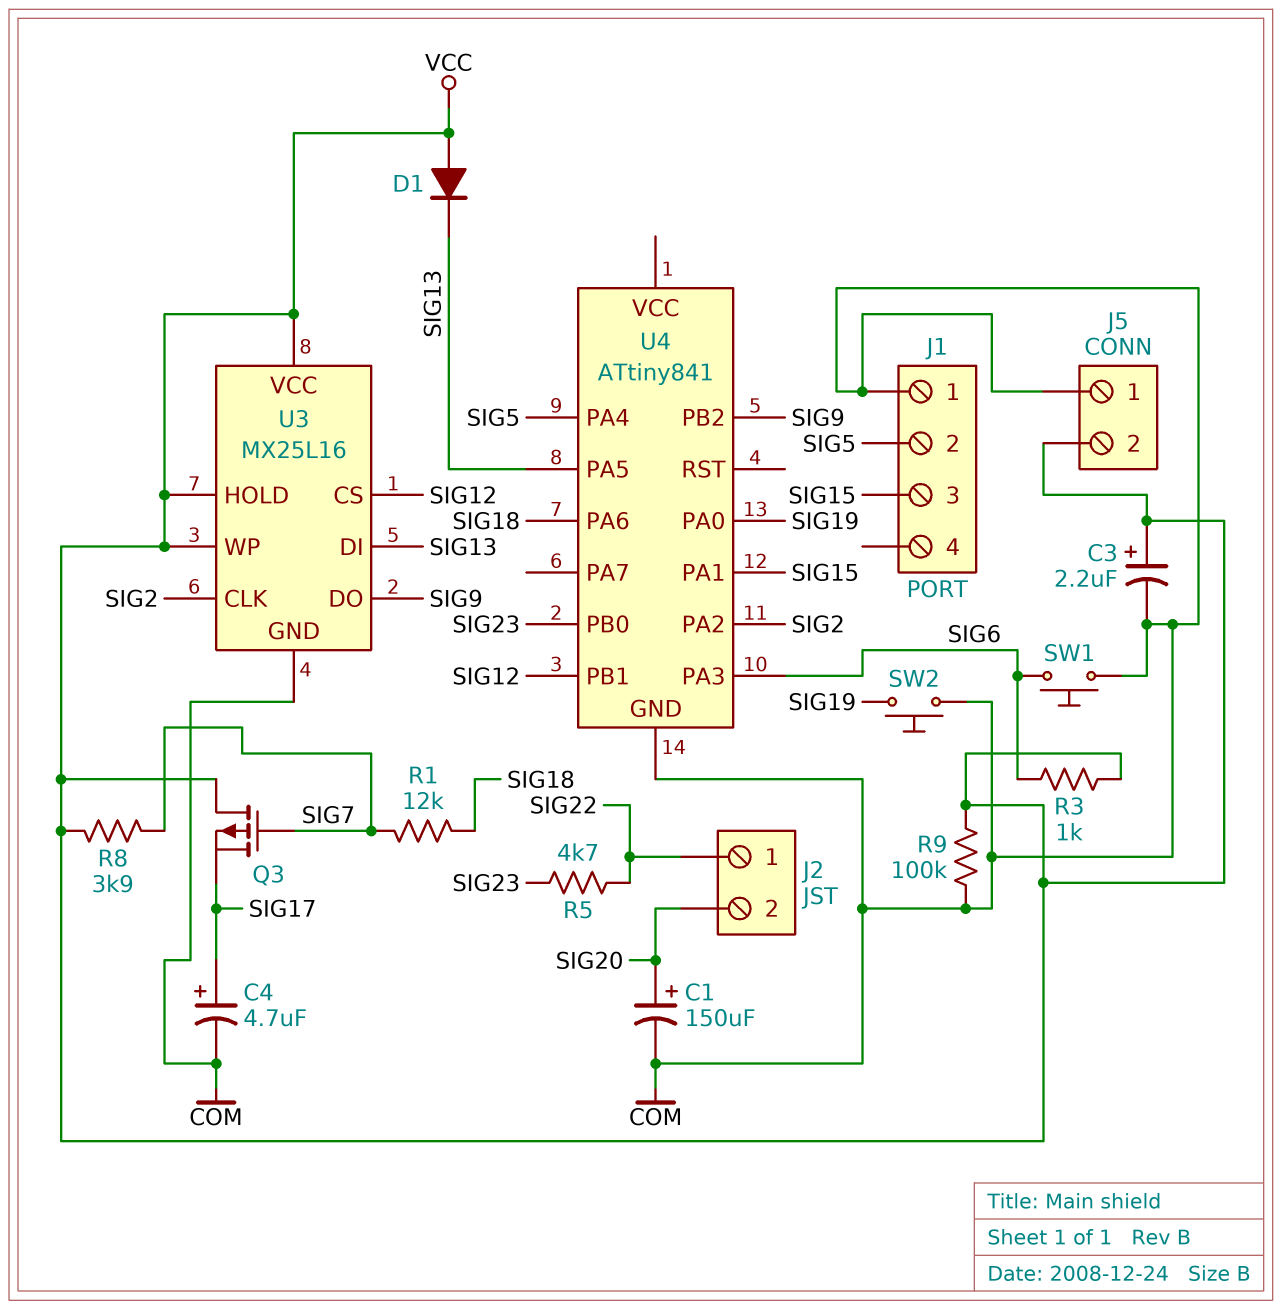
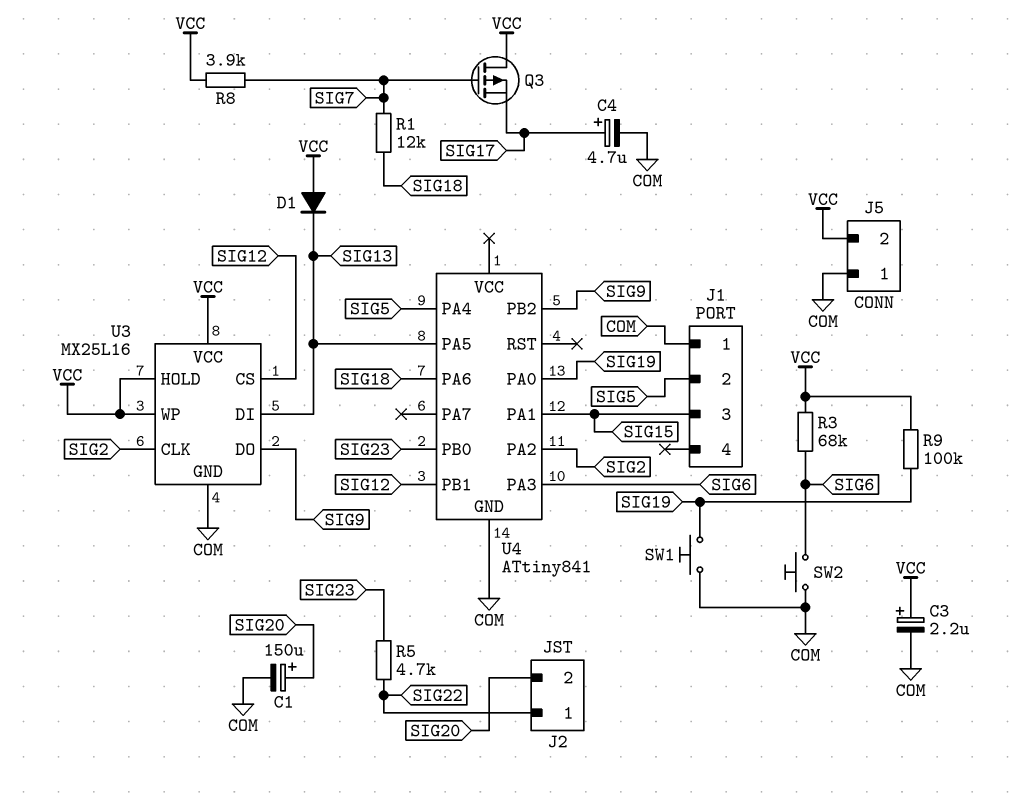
R3: 1k (SIG6, VCC) -> 68k (SIG6, VCC)
R9: 100k (COM, VCC) -> 100k (SIG19, VCC)
SW1: button (COM, SIG6) -> button (COM, SIG19)
SW2: button (COM, SIG19) -> button (COM, SIG6)

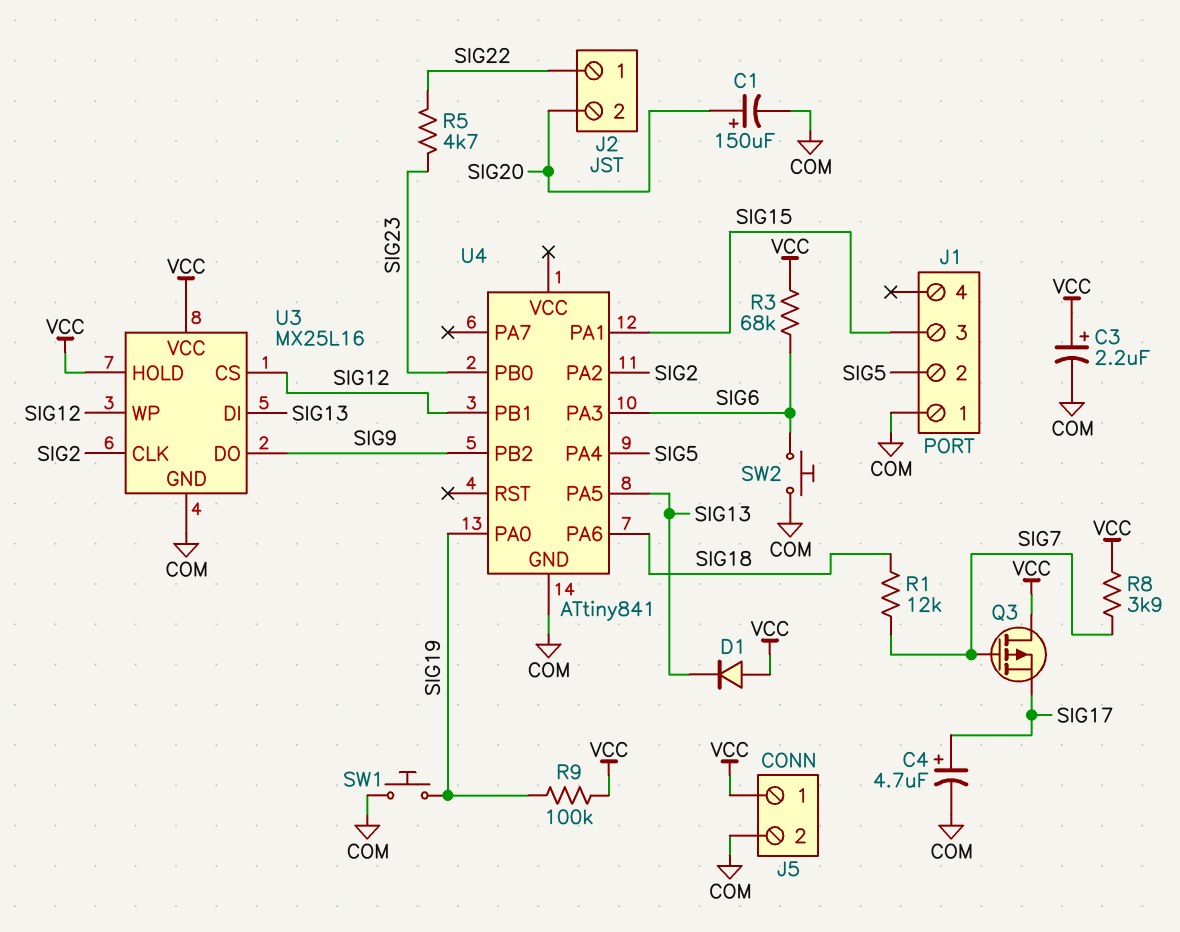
J5 pin 1: COM -> VCC
J5 pin 2: VCC -> COM
U3 pin WP: VCC -> SIG12

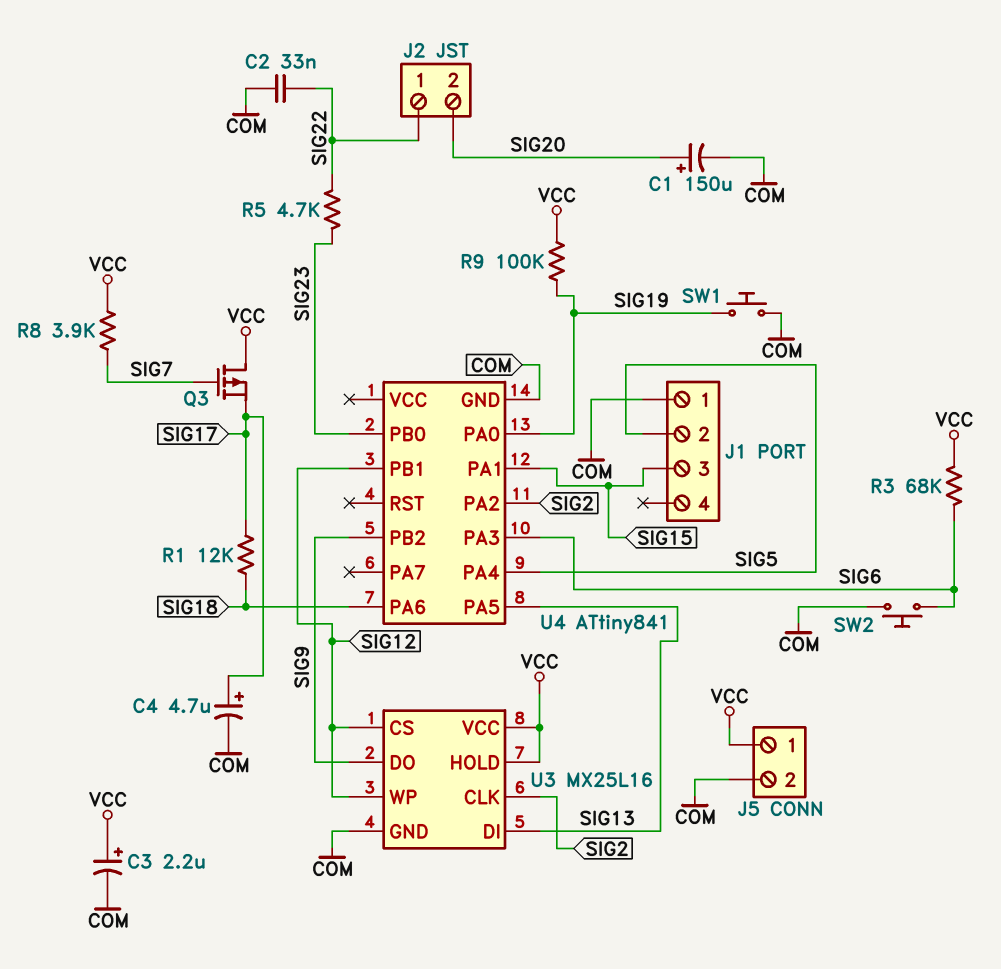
C2: none -> 33nF (COM, SIG22)
D1: diode (A VCC, K SIG13) -> none
R1: 12k (SIG7, SIG18) -> 12k (SIG17, SIG18)

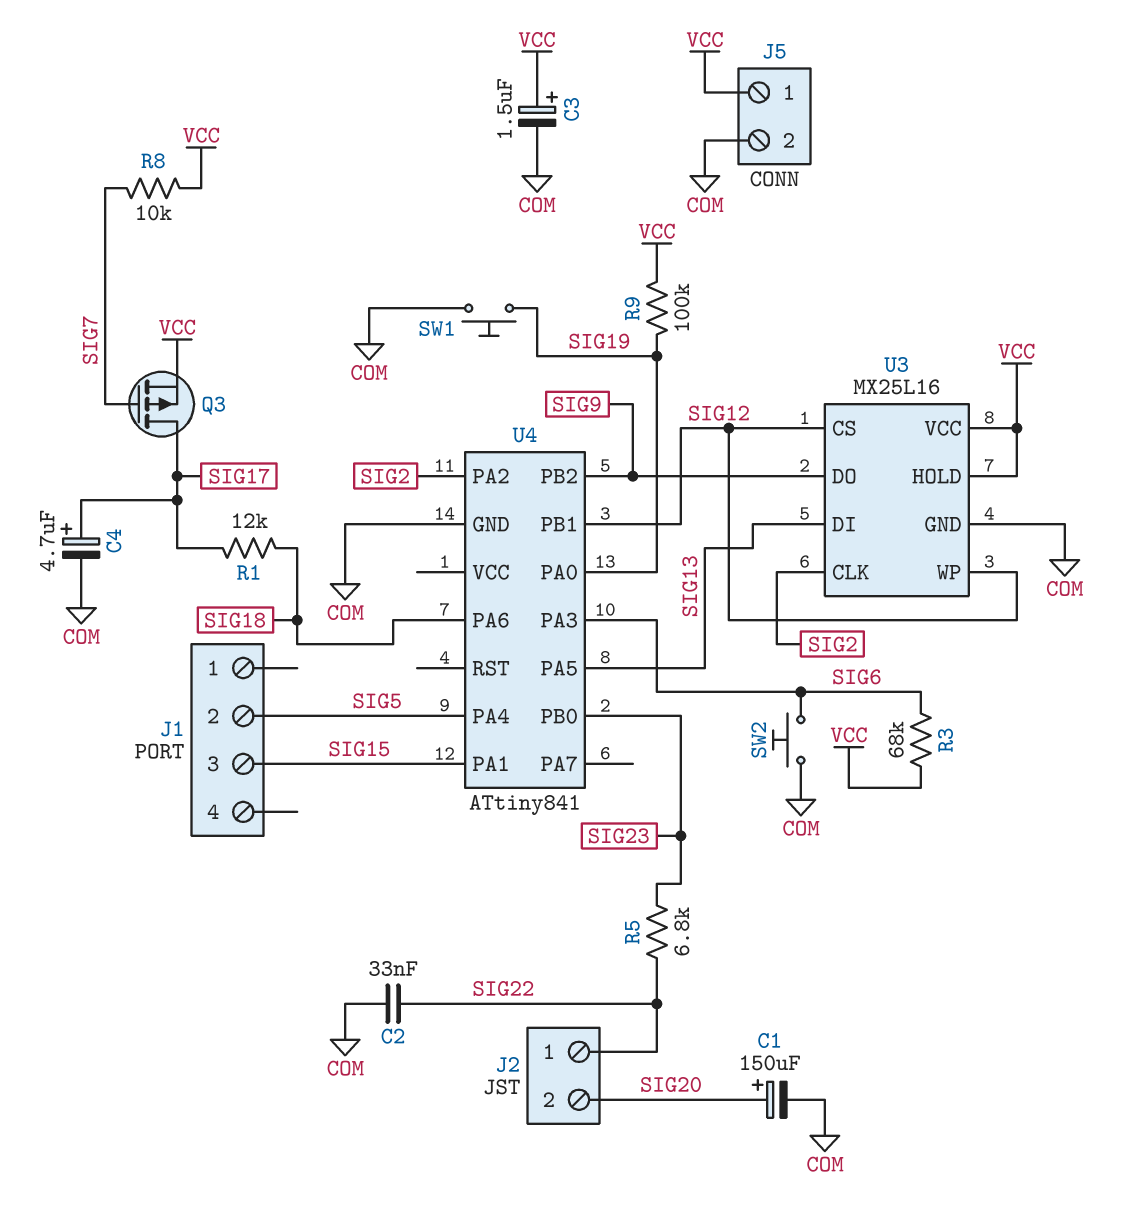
C3: 2.2uF (plus VCC, minus COM) -> 1.5uF (plus VCC, minus COM)
J1 pin 1: COM -> none
Q3: PMOS (G SIG7, D VCC, S SIG17) -> PMOS (G SIG7, D SIG17, S VCC)
R5: 4.7k (SIG22, SIG23) -> 6.8k (SIG22, SIG23)
R8: 3.9k (SIG7, VCC) -> 10k (SIG7, VCC)

